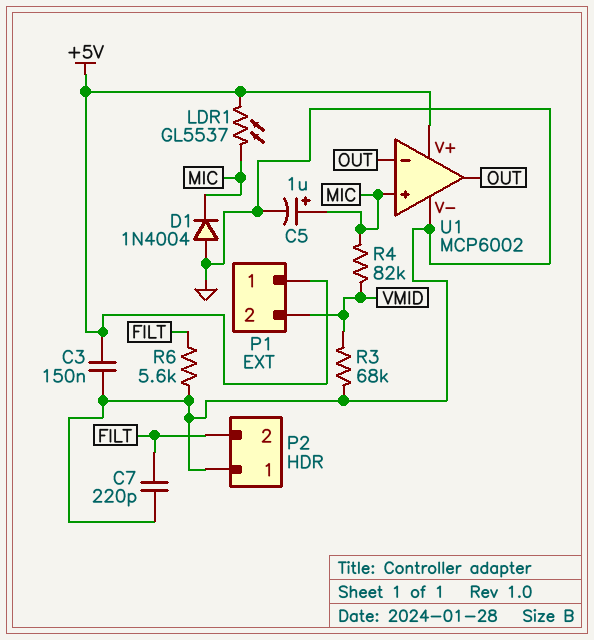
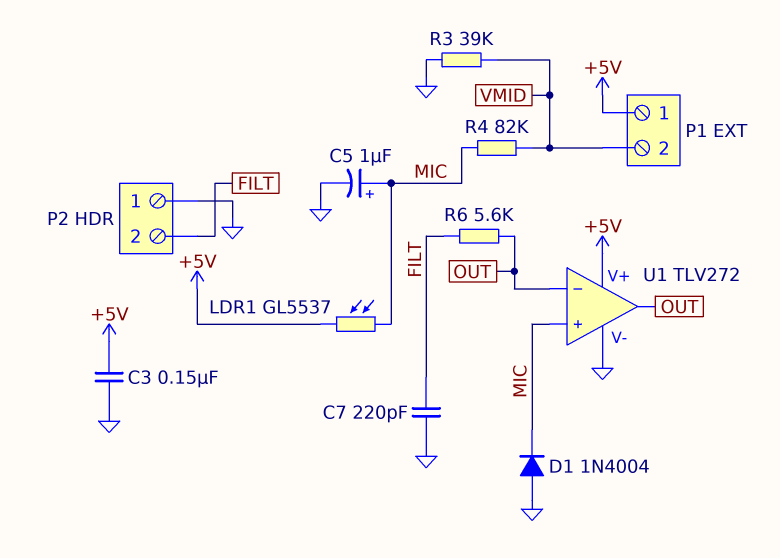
R3: 68k (GND, VMID) -> 39k (GND, VMID)
R6: 5.6k (FILT, GND) -> 5.6k (FILT, OUT)
U1: MCP6002 -> TLV272

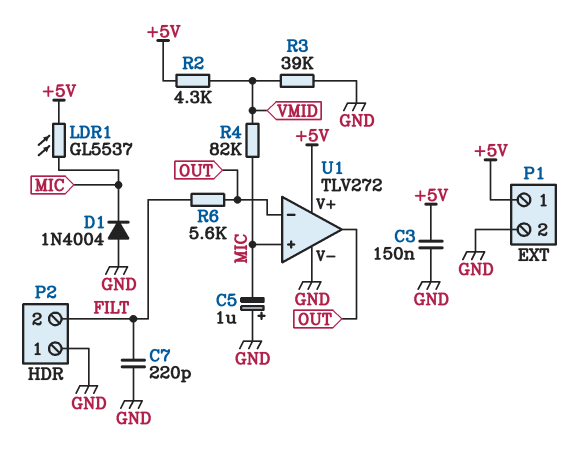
C5: 1uF (plus MIC, minus GND) -> 1uF (plus GND, minus MIC)
P1 pin 2: VMID -> GND
R2: none -> 4.3k (+5V, VMID)

